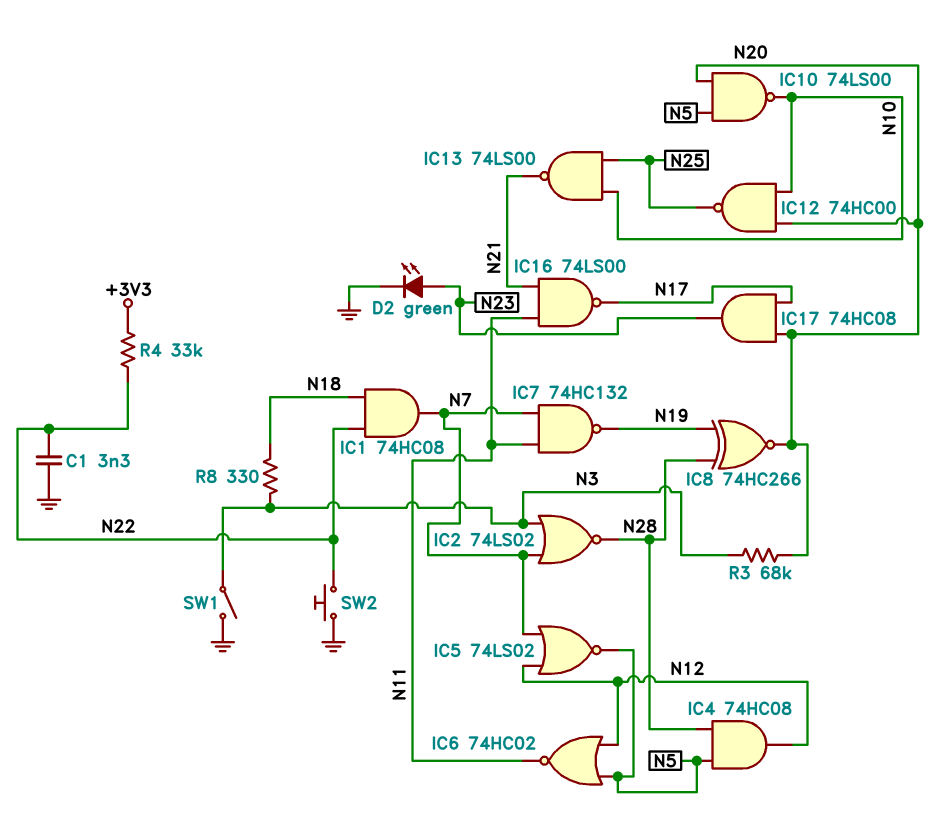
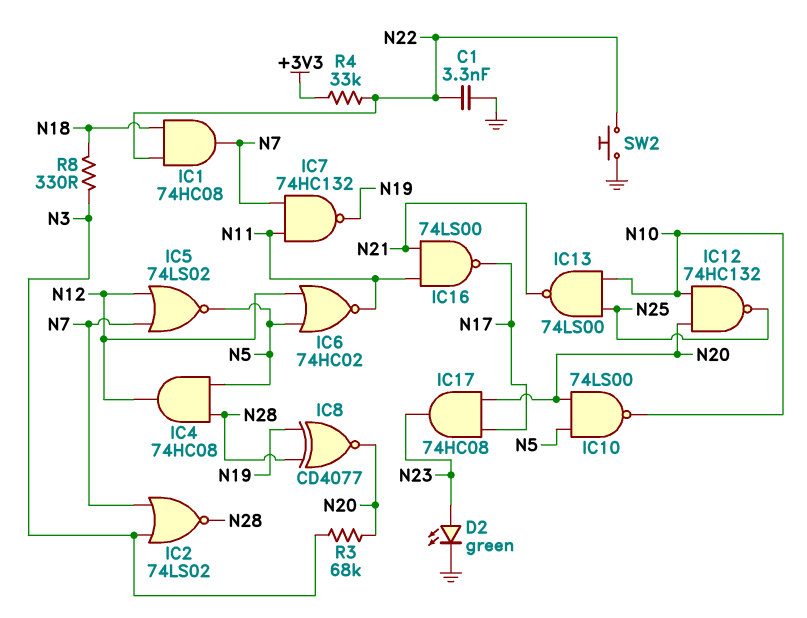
IC8: XNOR 74HC266 (in N19, in N28, out N20) -> XNOR CD4077 (in N19, in N28, out N20)
IC12: NAND 74HC00 (in N10, in N20, out N25) -> NAND 74HC132 (in N10, in N20, out N25)
SW1: switch (GND, N3) -> none

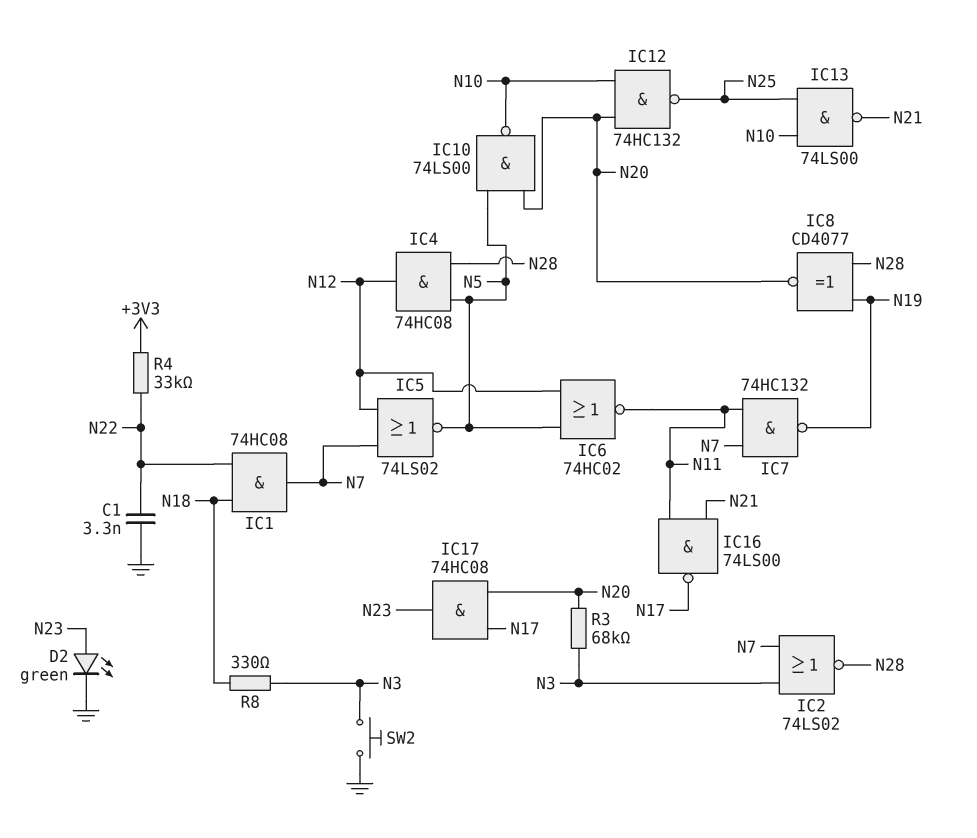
SW2: button (GND, N22) -> button (GND, N3)

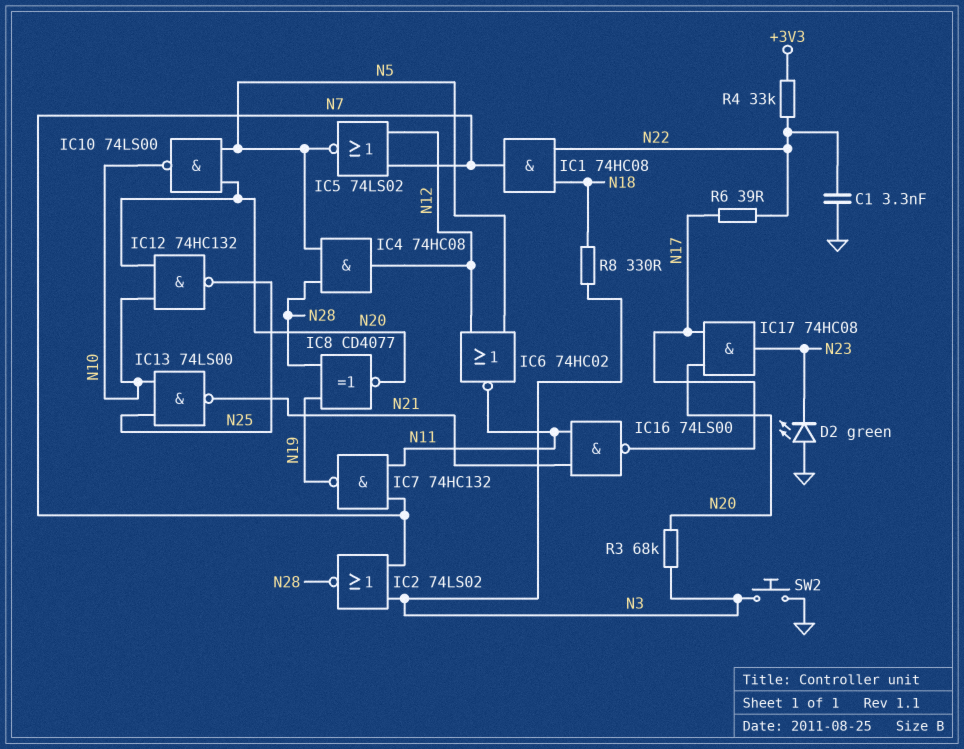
D2: LED green (A N23, K GND) -> LED green (A GND, K N23)
R6: none -> 39 (N17, N22)

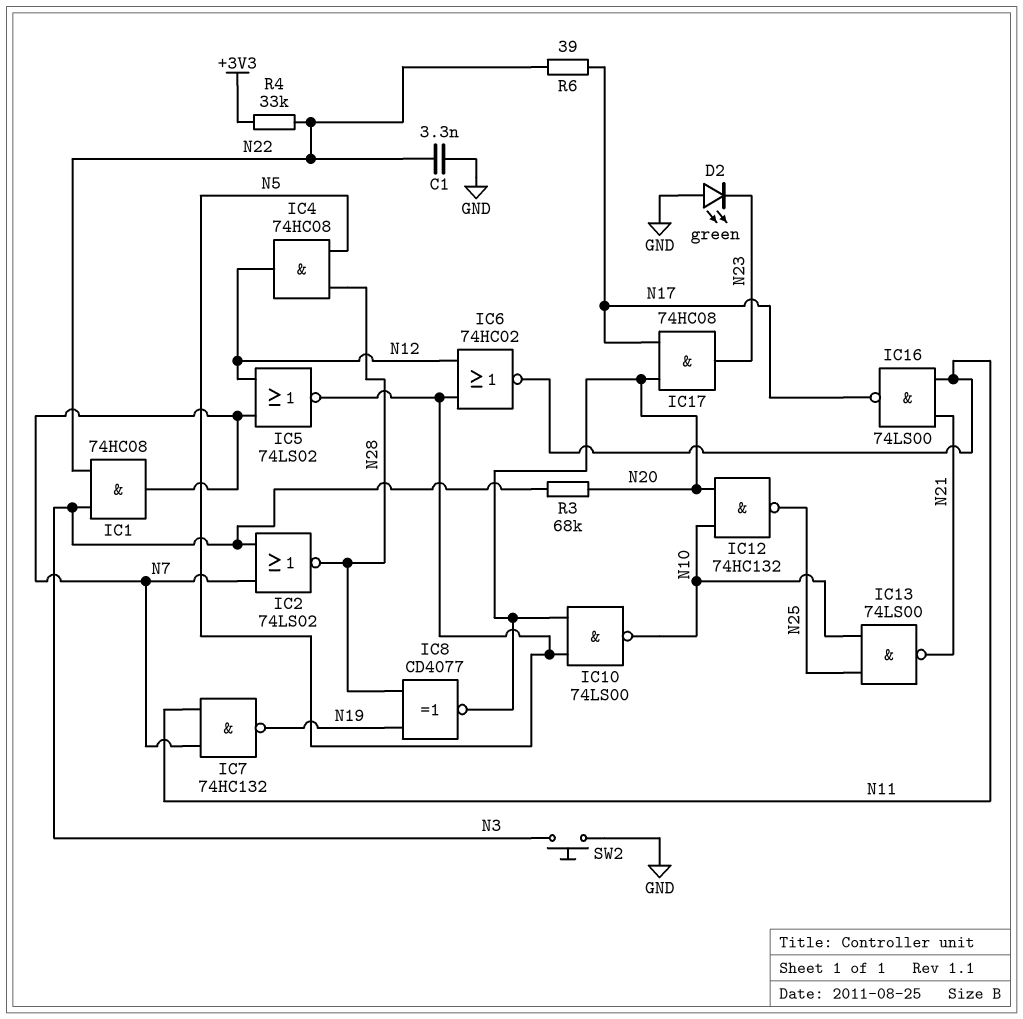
IC1: AND 74HC08 (in N18, in N22, out N7) -> AND 74HC08 (in N3, in N22, out N7)
R8: 330 (N3, N18) -> none

